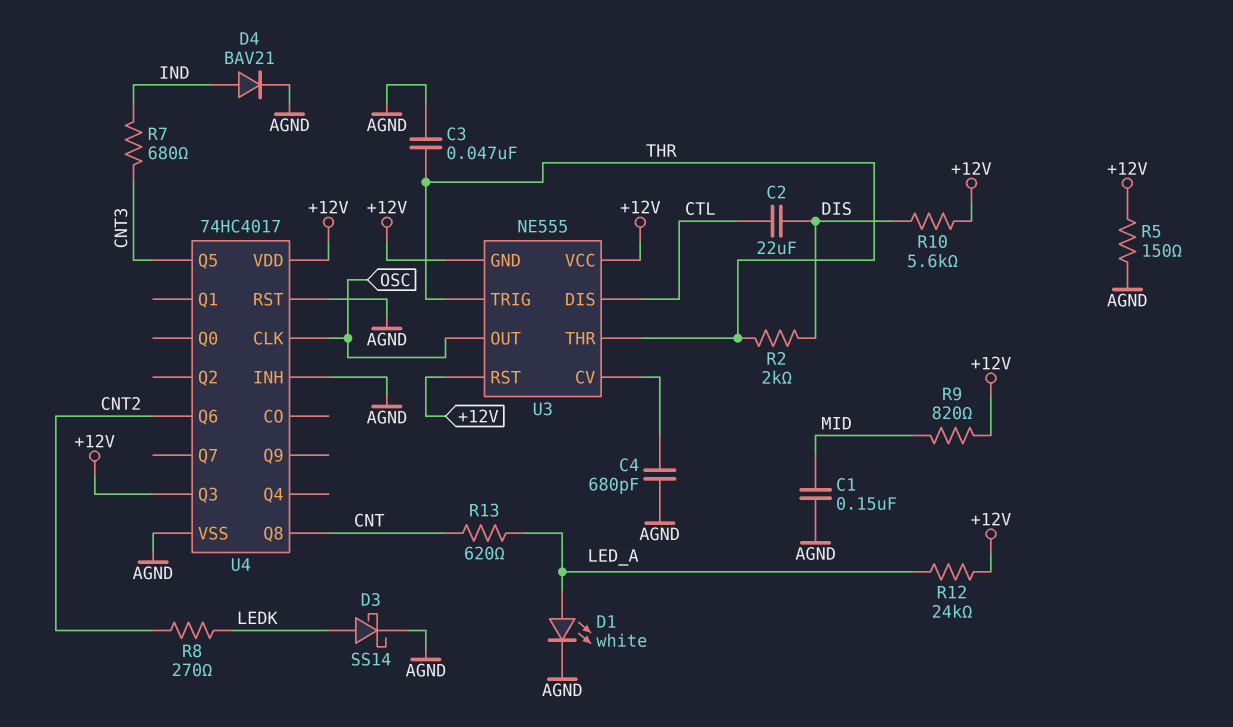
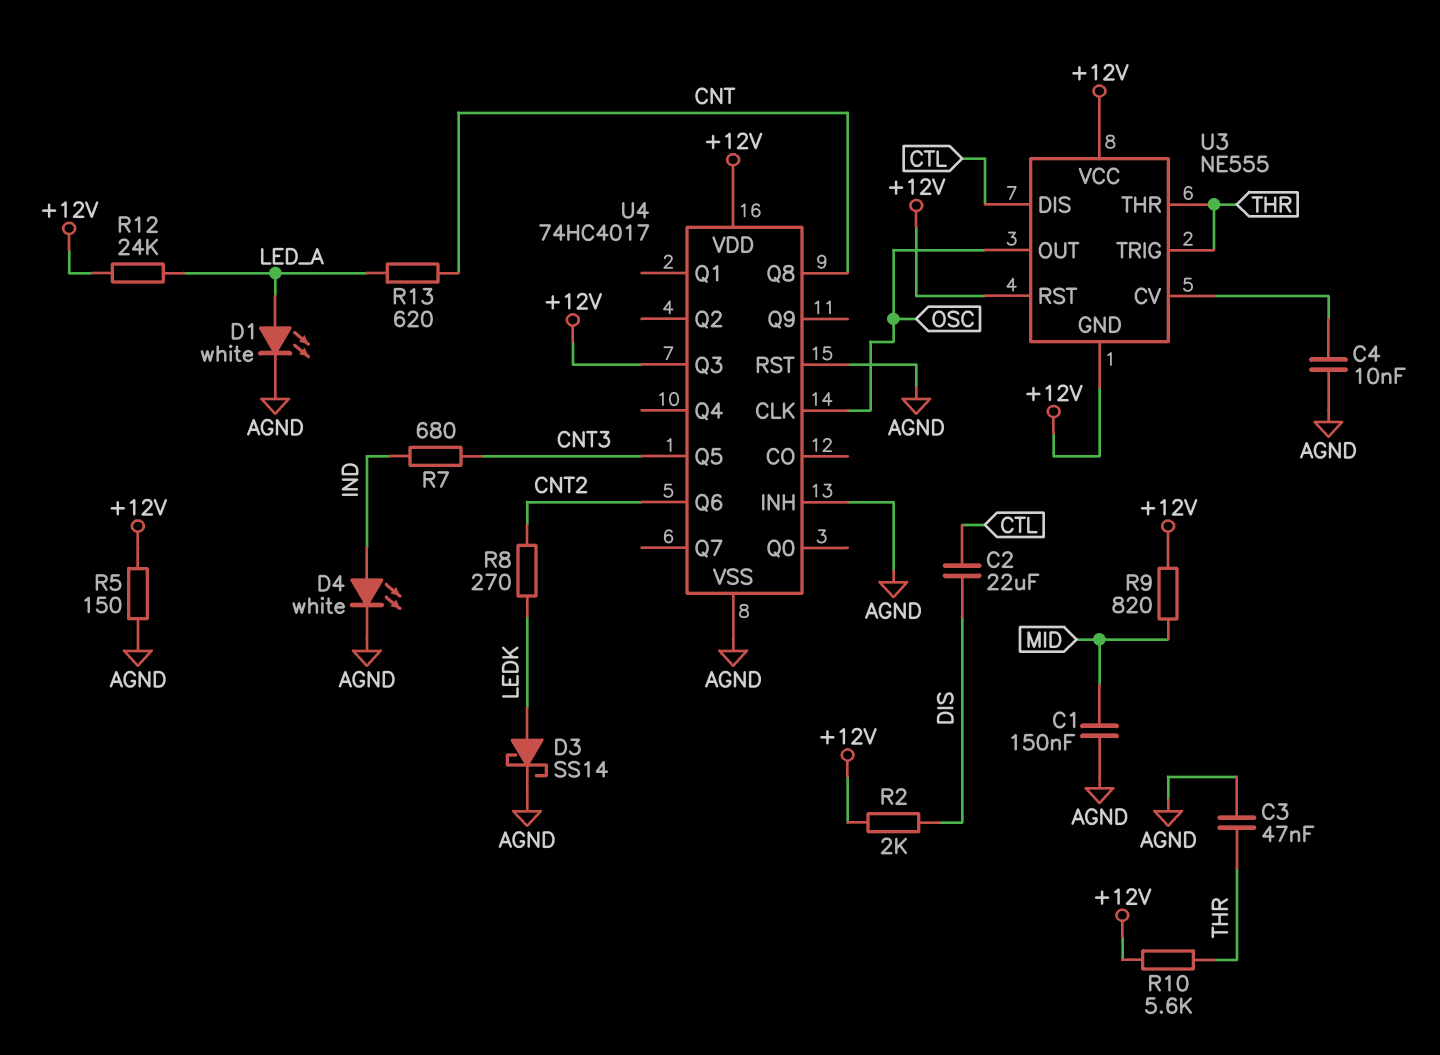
C4: 680pF (AGND, U3/CV) -> 10nF (AGND, U3/CV)
D4: diode BAV21 (A IND, K AGND) -> LED white (A IND, K AGND)
R2: 2k (DIS, THR) -> 2k (+12V, DIS)
R10: 5.6k (+12V, DIS) -> 5.6k (+12V, THR)

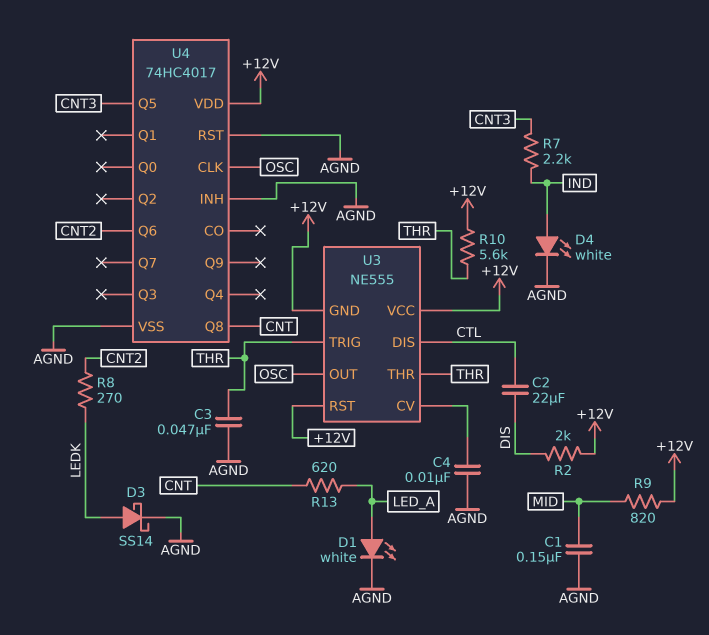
R5: 150 (+12V, AGND) -> none
R7: 680 (CNT3, IND) -> 2.2k (CNT3, IND)
R12: 24k (+12V, LED_A) -> none
U4 pin Q3: +12V -> none

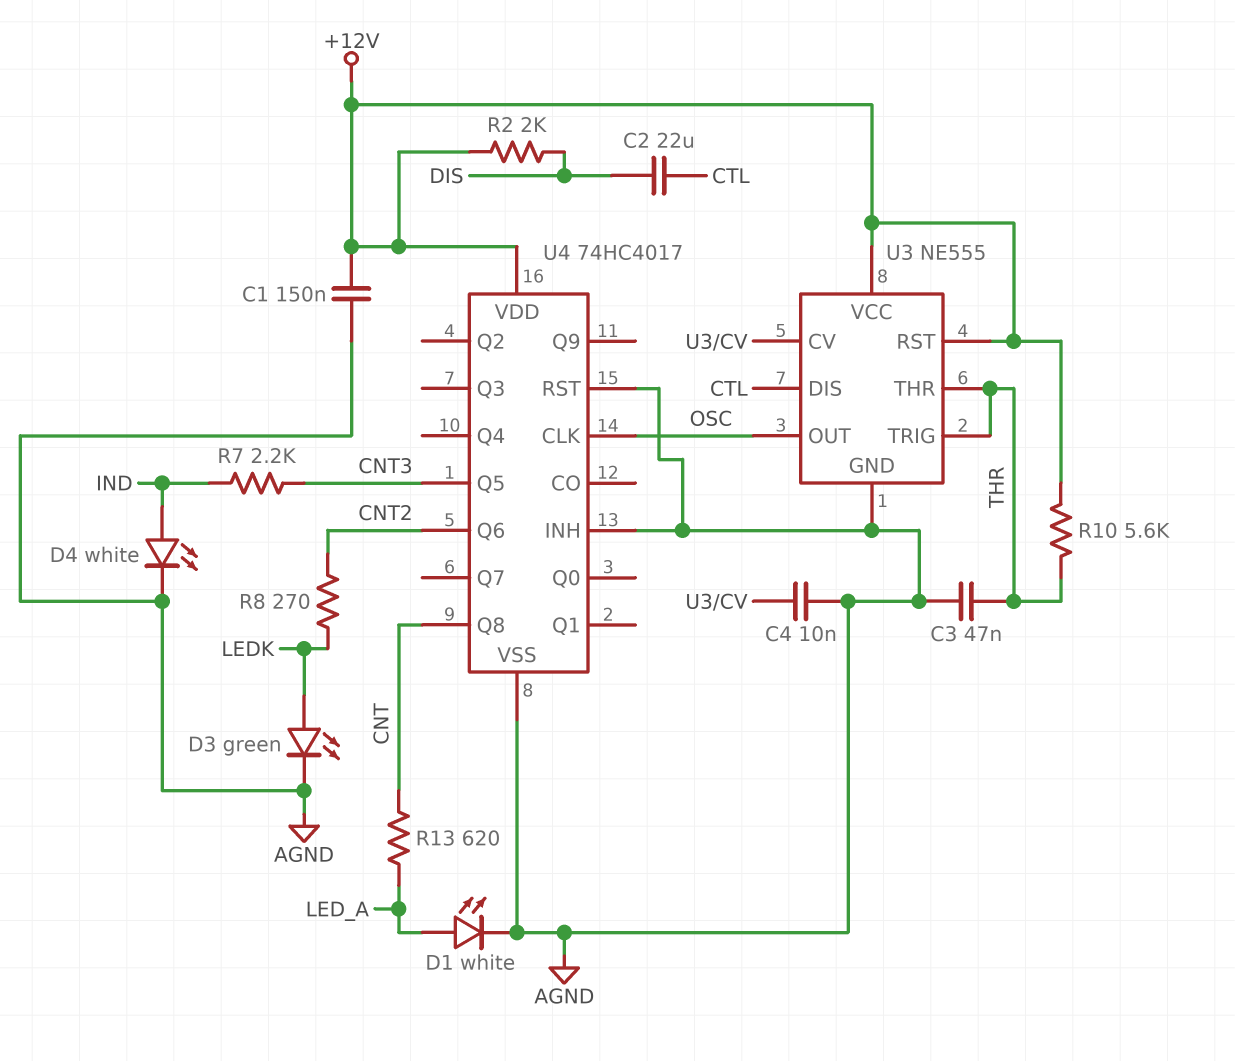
C1: 150nF (AGND, MID) -> 150nF (+12V, AGND)
D3: schottky SS14 (A LEDK, K AGND) -> LED green (A LEDK, K AGND)
R9: 820 (+12V, MID) -> none
U3 pin GND: +12V -> AGND

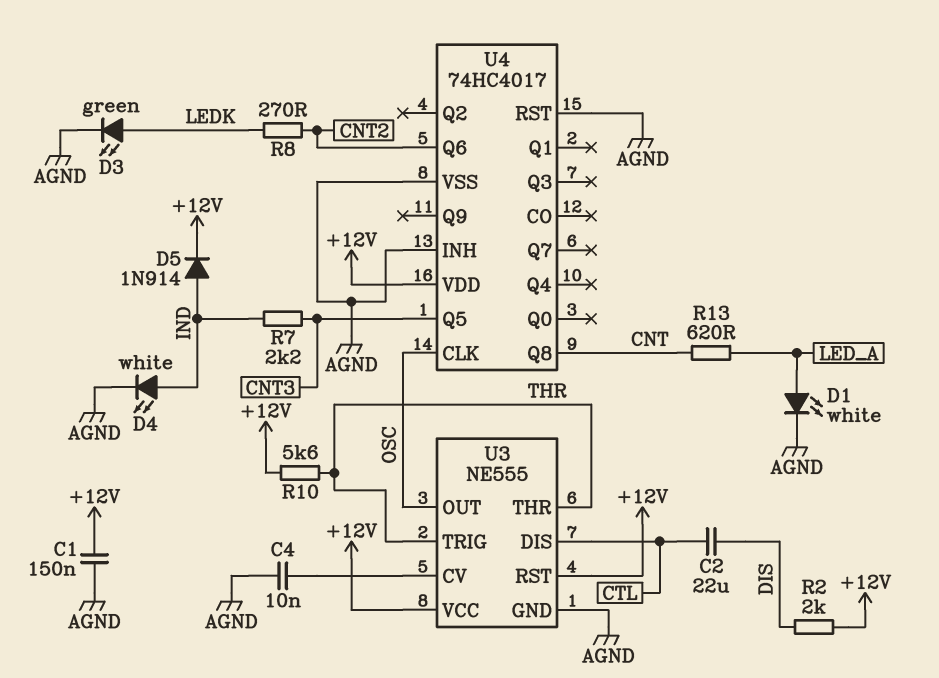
C3: 47nF (AGND, THR) -> none
D5: none -> diode 1N914 (A IND, K +12V)

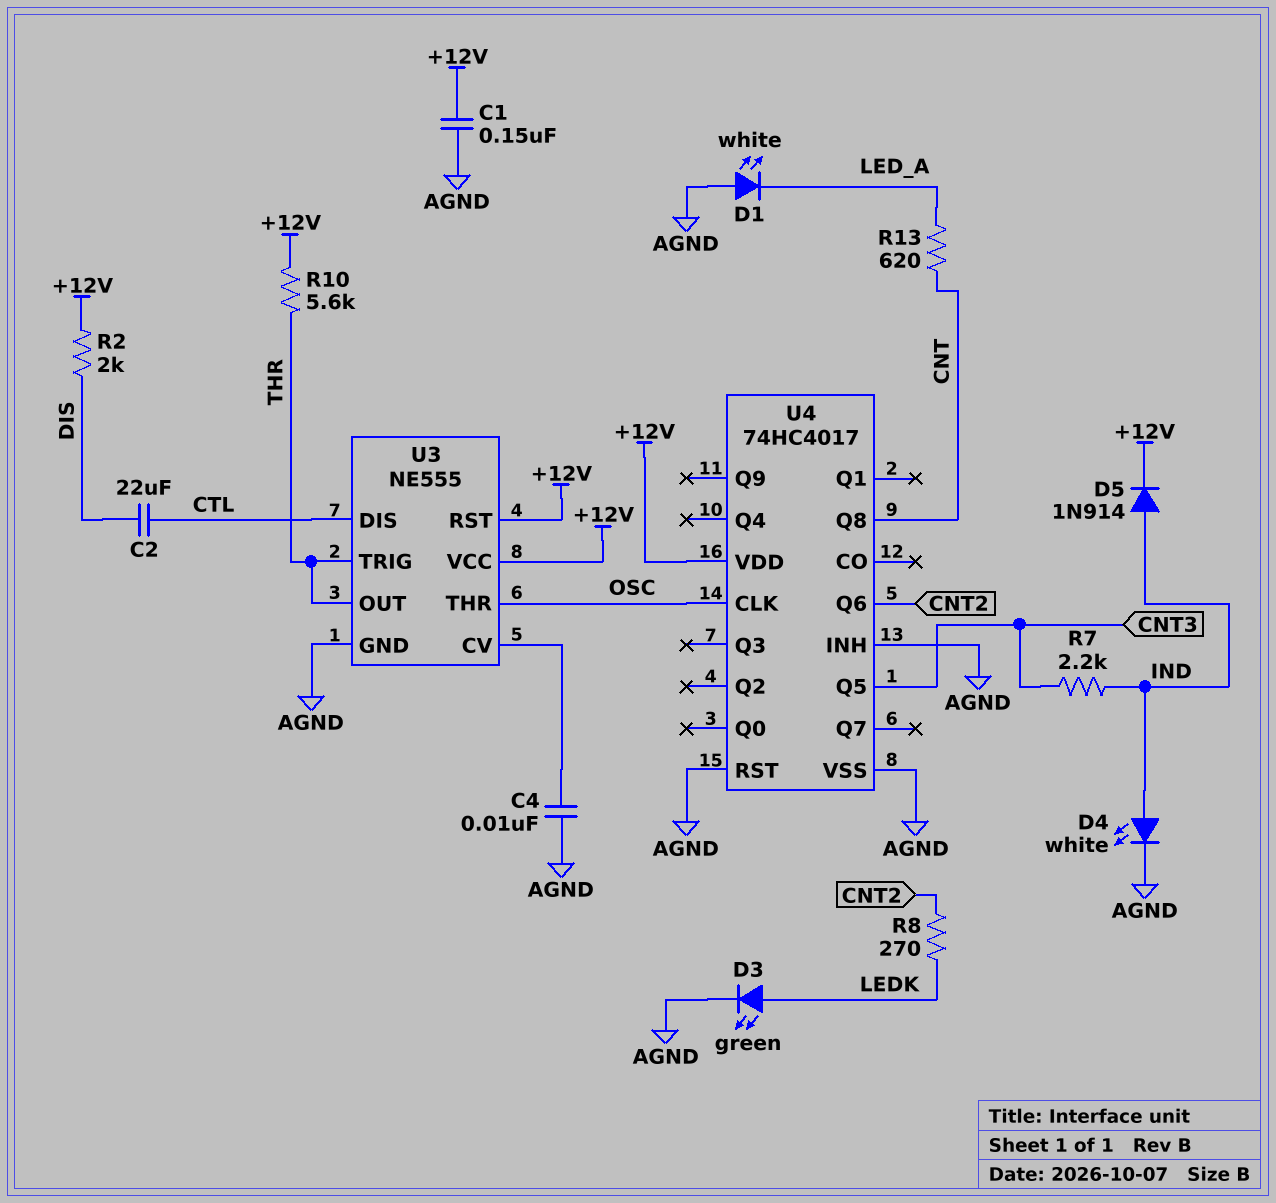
D1: LED white (A LED_A, K AGND) -> LED white (A AGND, K LED_A)
U3 pin OUT: OSC -> THR
U3 pin THR: THR -> OSC

